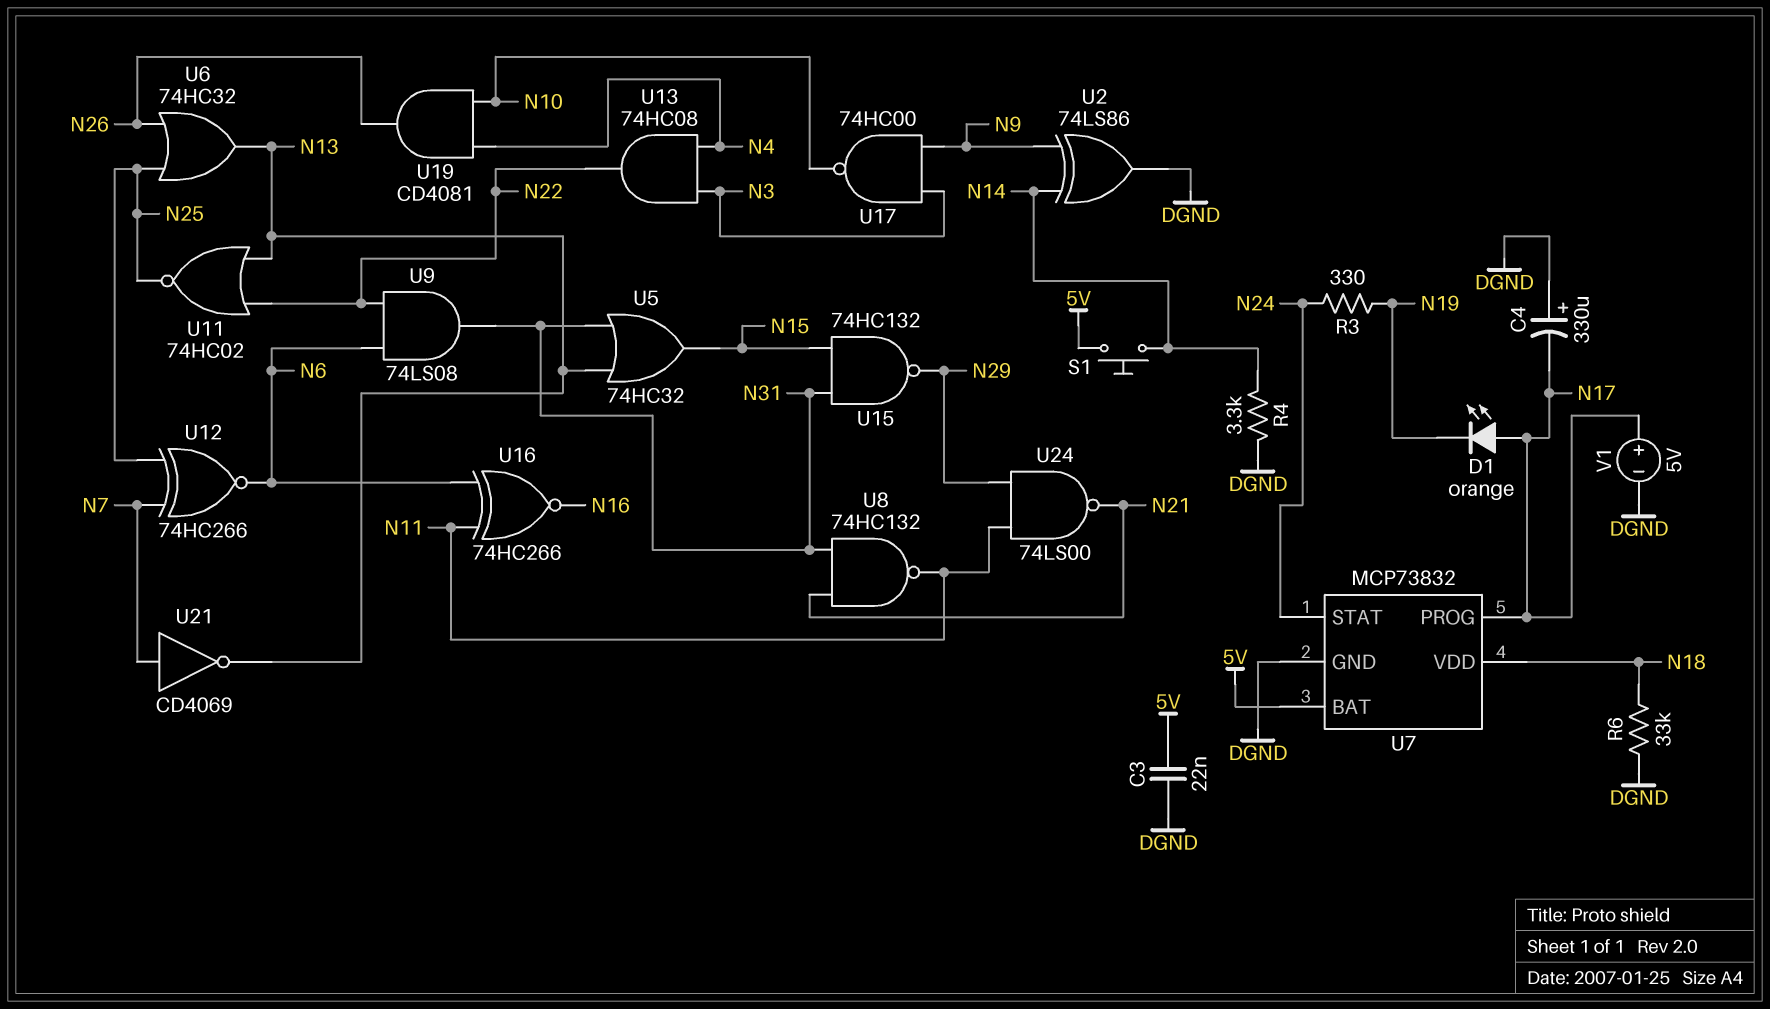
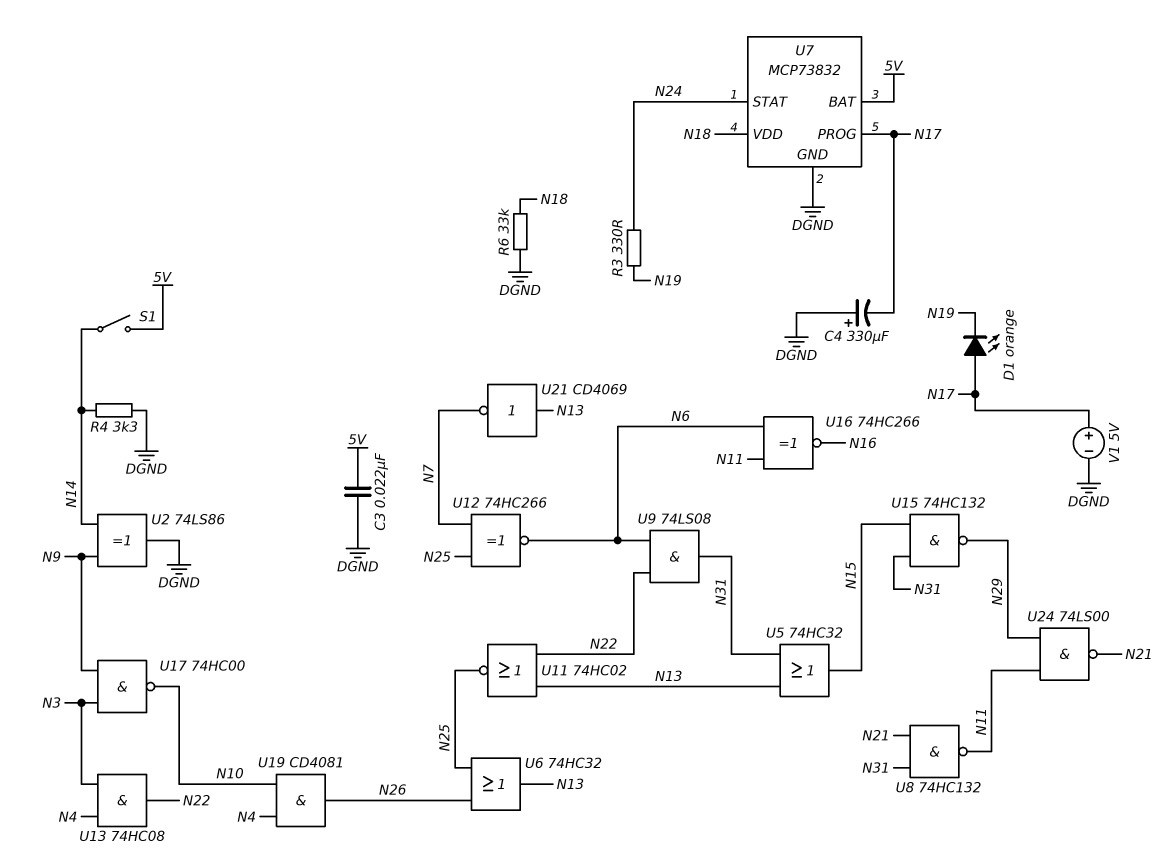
S1: button (5V, N14) -> switch (5V, N14)
U21: NOT CD4069 (in N7, out N13) -> NOT CD4069 (in N13, out N7)

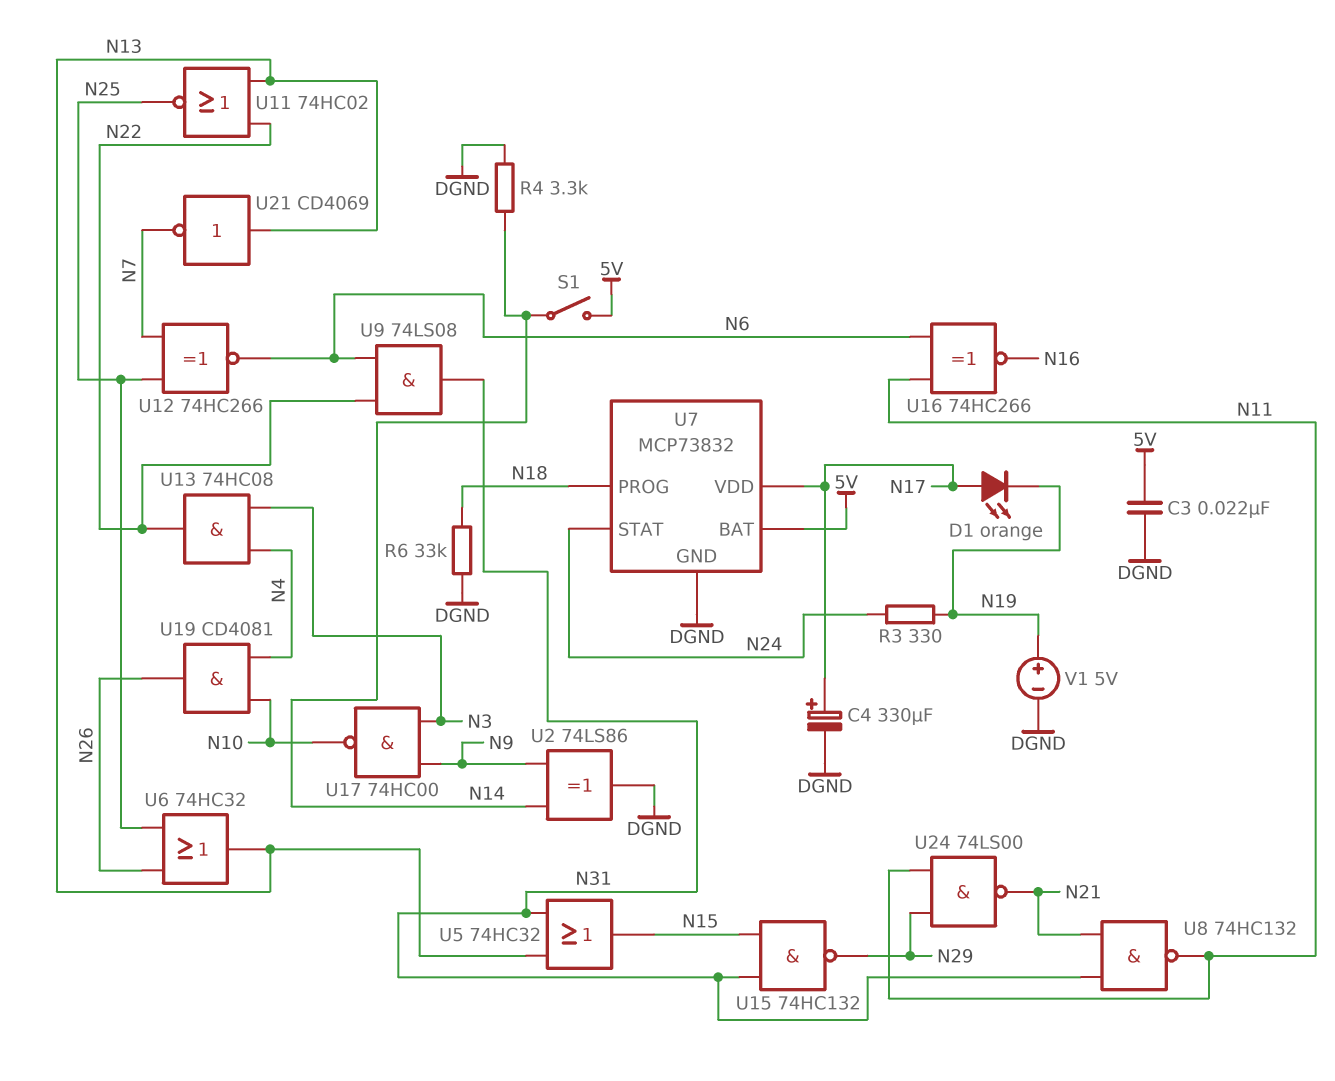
C4: 330uF (plus DGND, minus N17) -> 330uF (plus N17, minus DGND)
U7 pin PROG: N17 -> N18
U7 pin VDD: N18 -> N17
V1: 5V (plus N17, minus DGND) -> 5V (plus N19, minus DGND)

